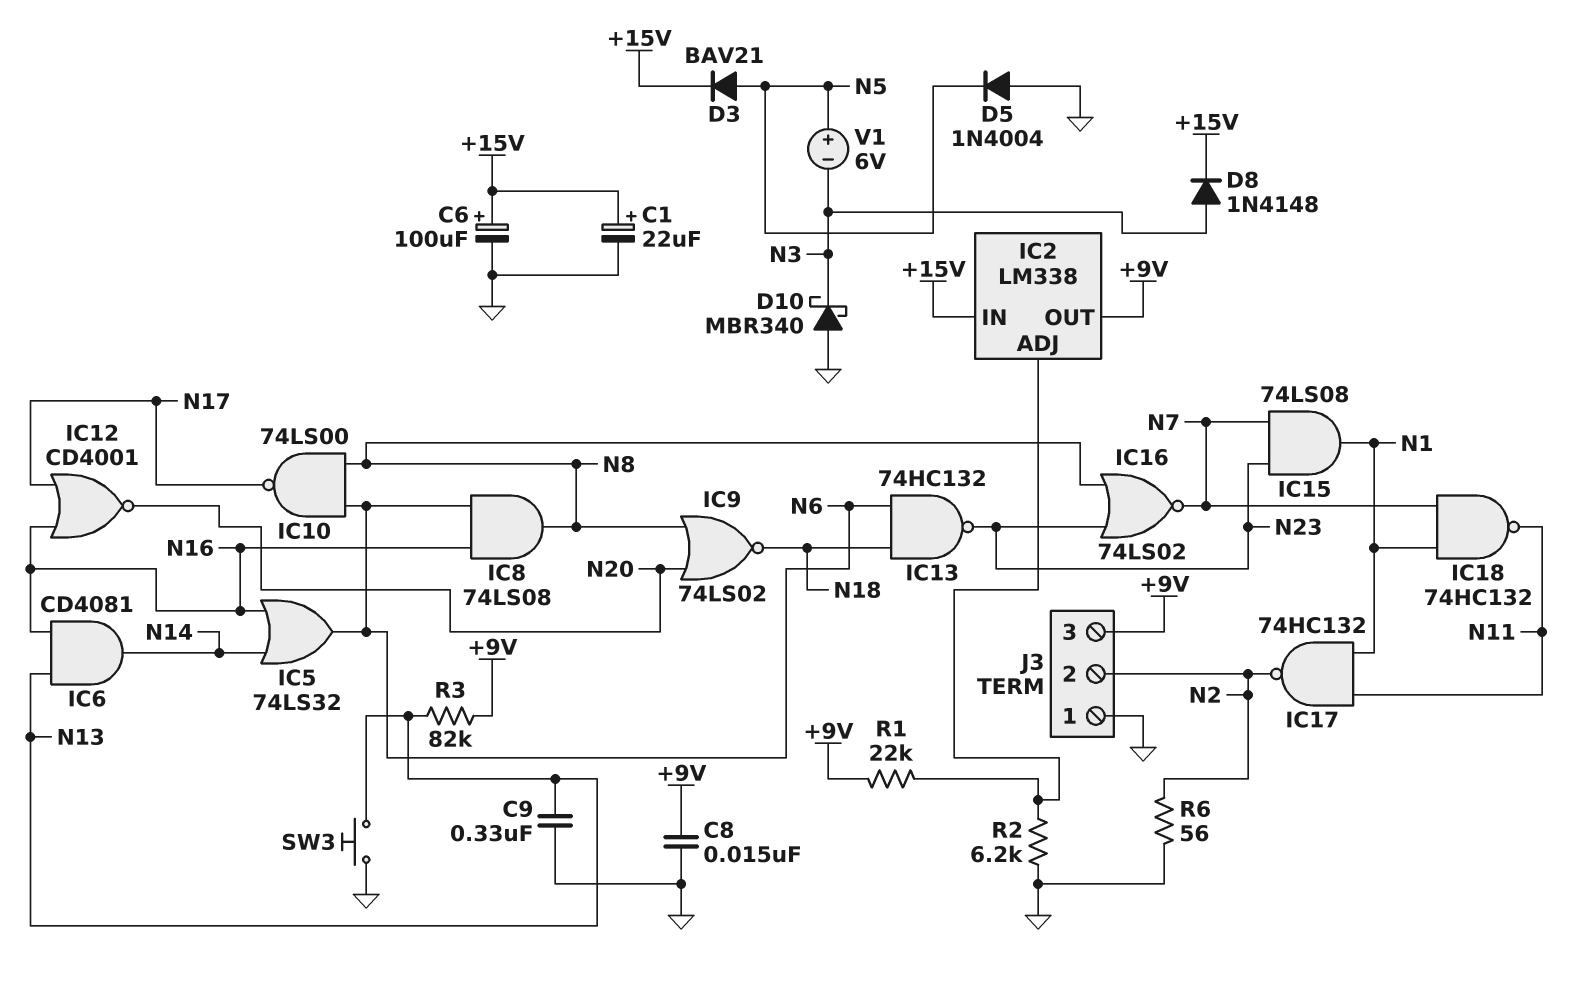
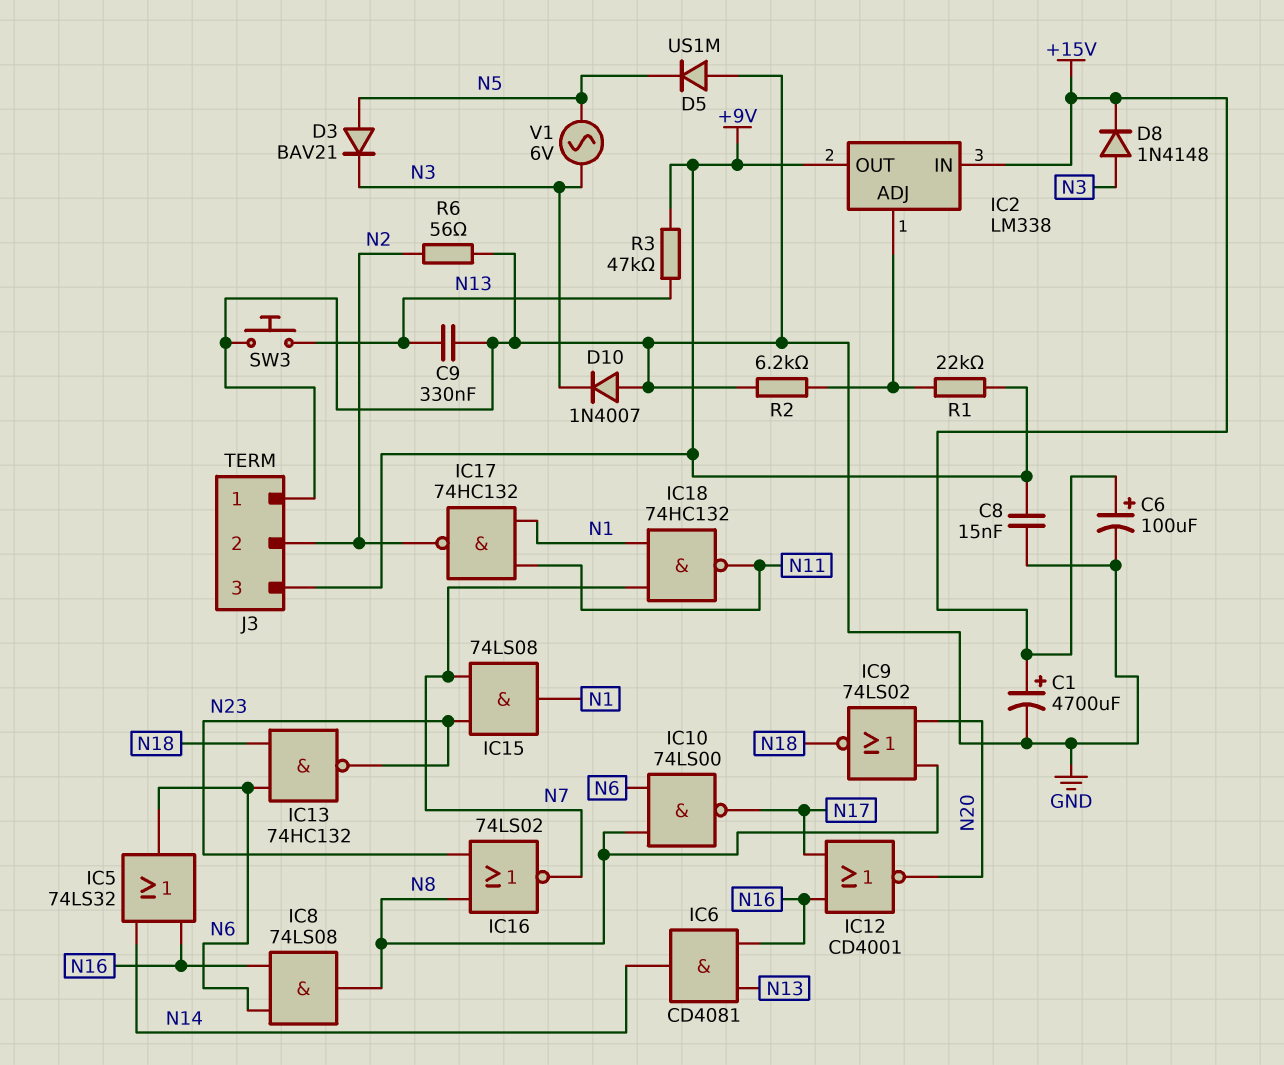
C1: 22uF (plus +15V, minus GND) -> 4700uF (plus +15V, minus GND)
D3: diode BAV21 (A N5, K +15V) -> diode BAV21 (A N5, K N3)
D5: diode 1N4004 (A GND, K N5) -> diode US1M (A GND, K N5)
D10: schottky MBR340 (A GND, K N3) -> diode 1N4007 (A GND, K N3)
R3: 82k (+9V, N13) -> 47k (+9V, N13)
V1: 6V (plus N5, minus N3) -> AC 6V (N3, N5)

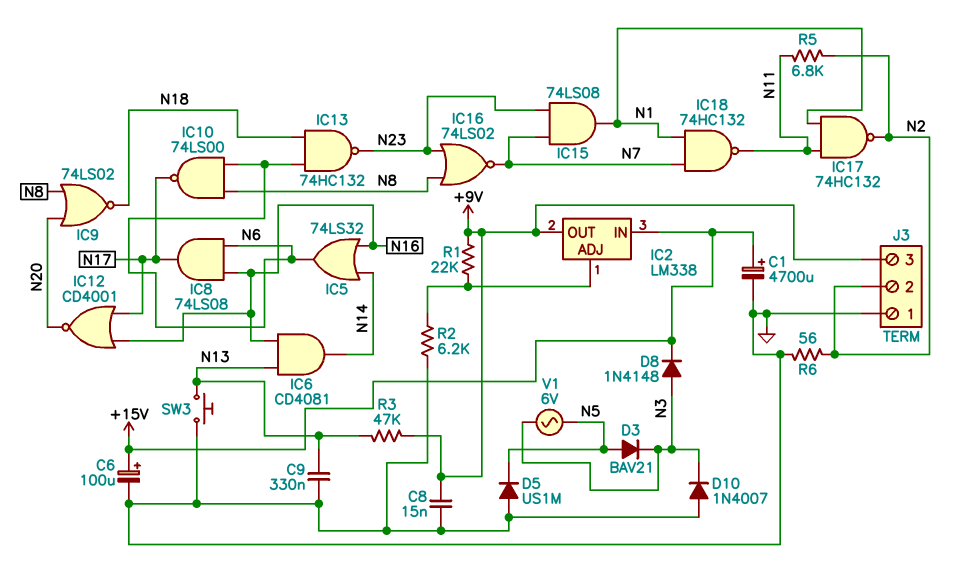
IC8: AND 74LS08 (in N6, in N16, out N8) -> AND 74LS08 (in N6, in N16, out N17)
R5: none -> 6.8k (N2, N11)

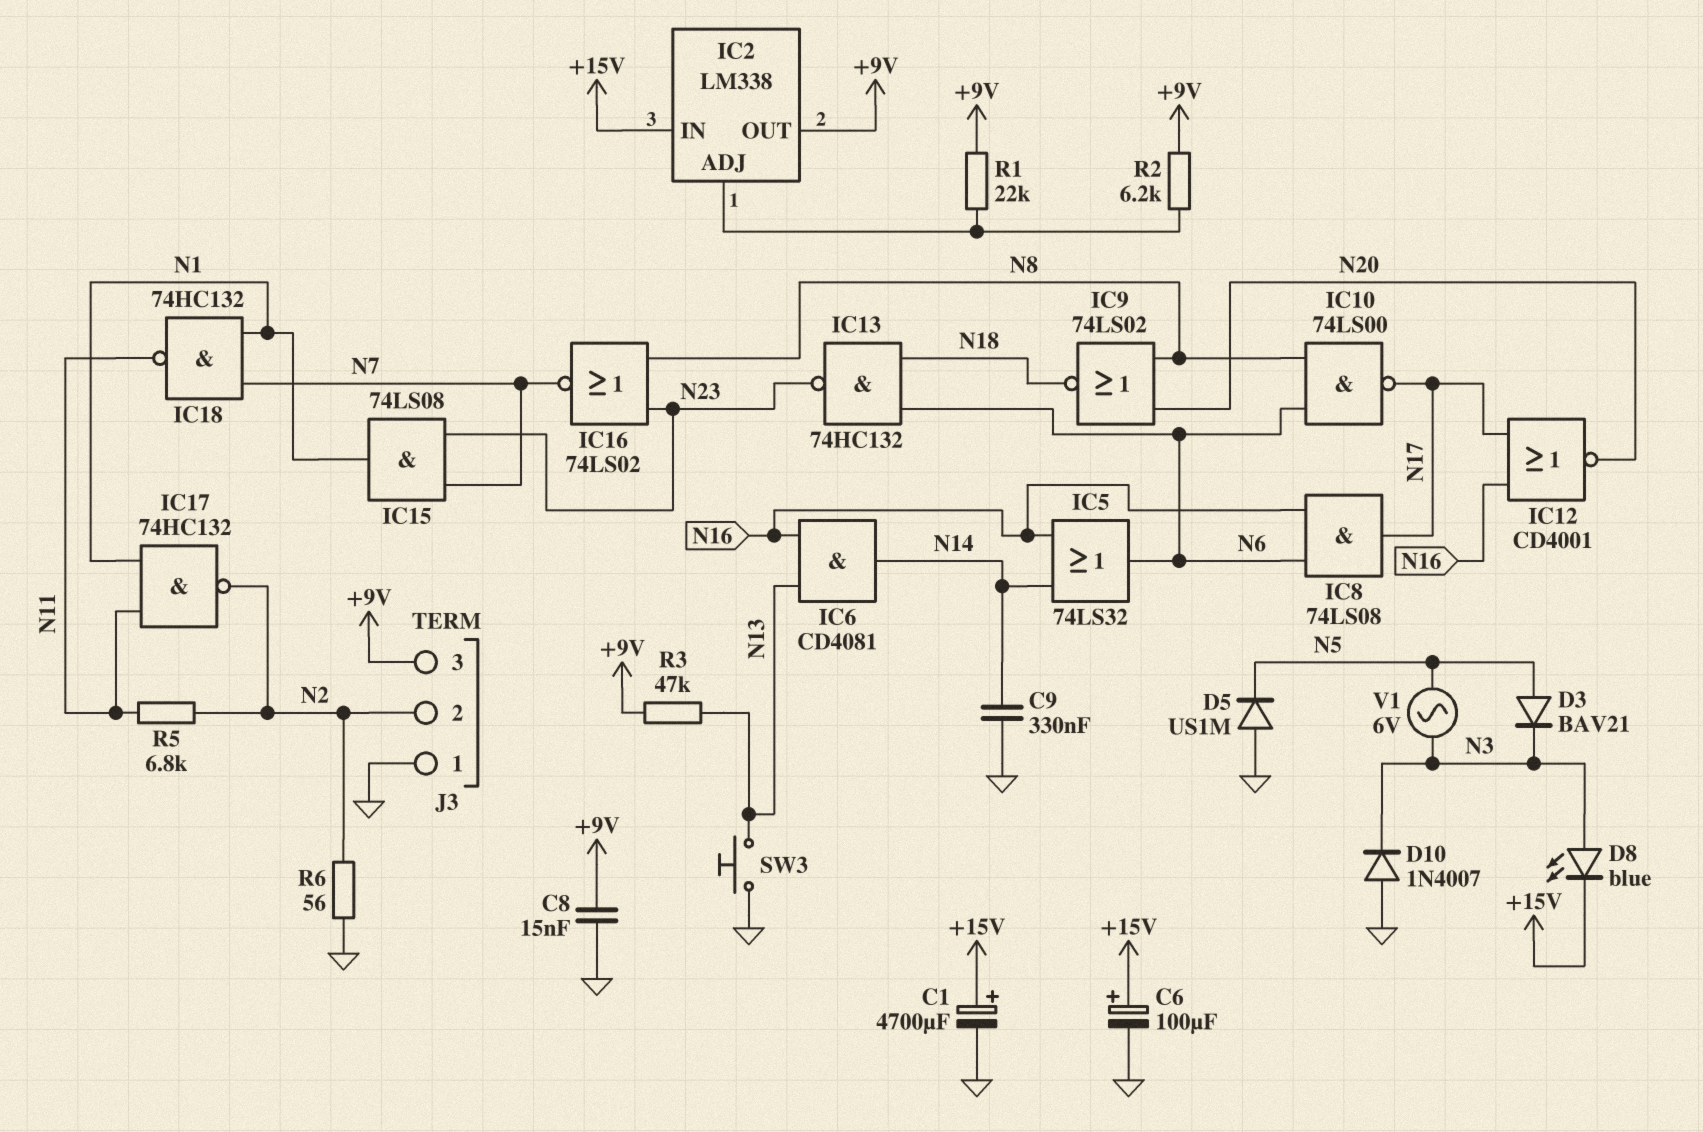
C9: 330nF (GND, N13) -> 330nF (GND, N14)
D8: diode 1N4148 (A N3, K +15V) -> LED blue (A N3, K +15V)
R2: 6.2k (GND, IC2/ADJ) -> 6.2k (+9V, IC2/ADJ)

